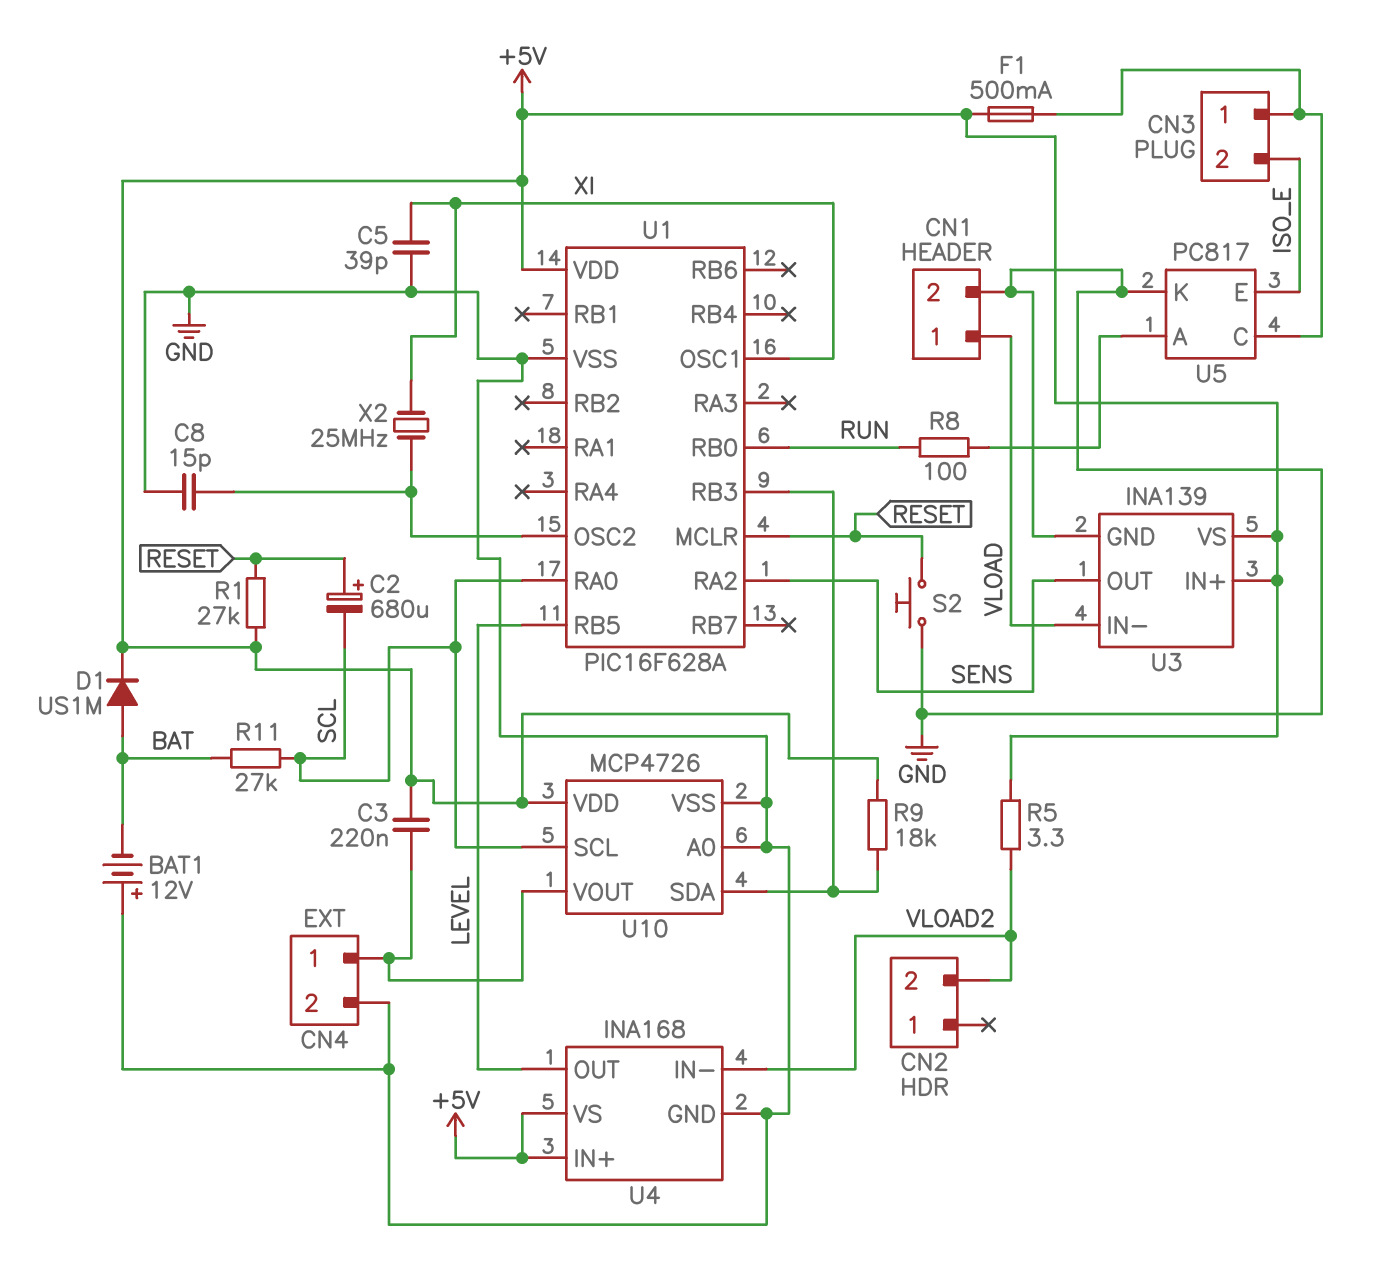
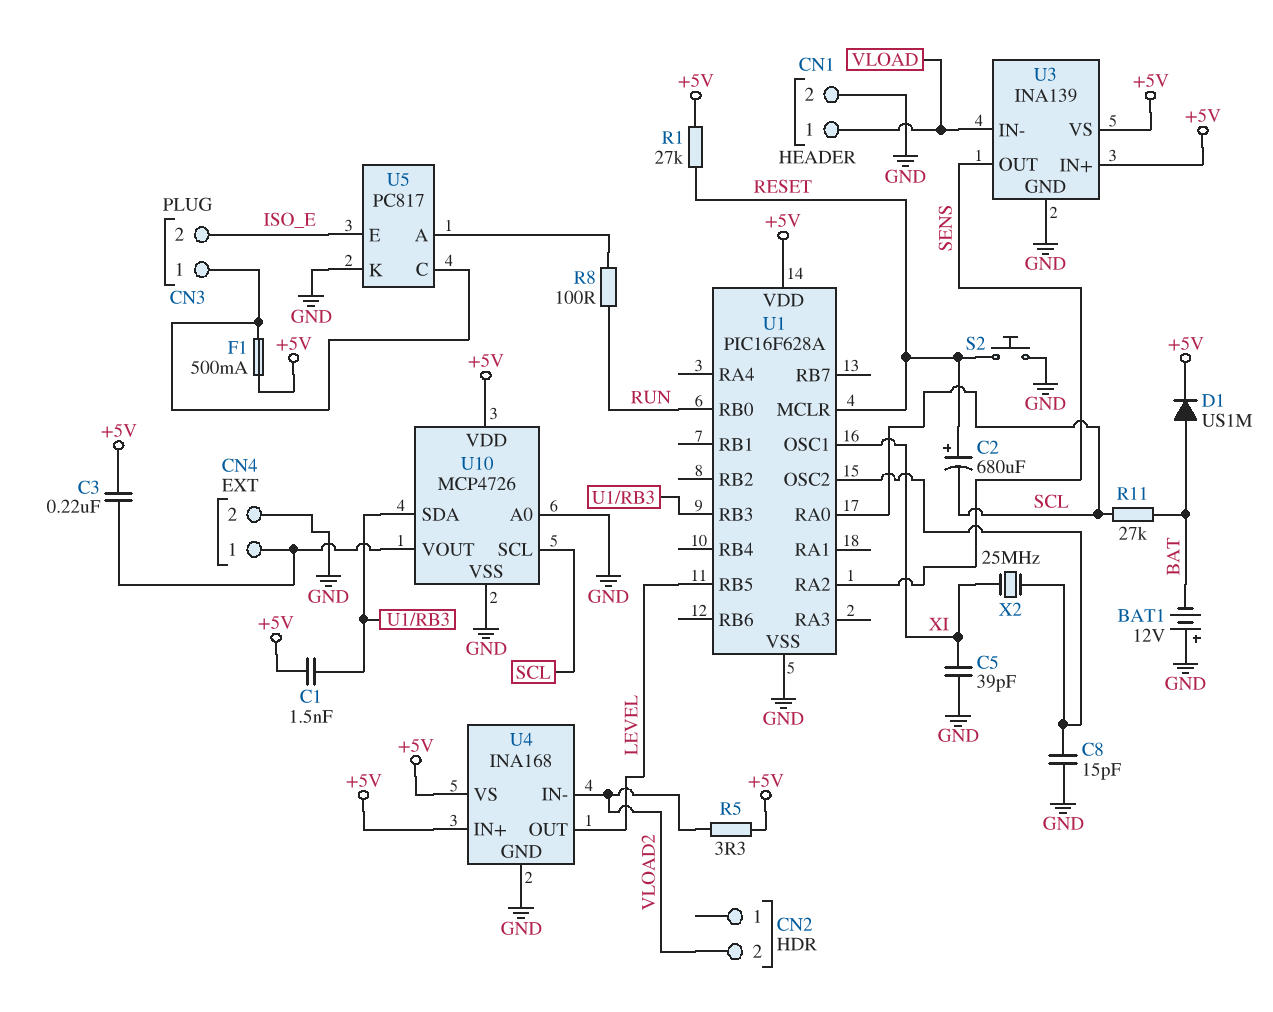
C1: none -> 1.5nF (+5V, U1/RB3)
R9: 18k (+5V, U1/RB3) -> none

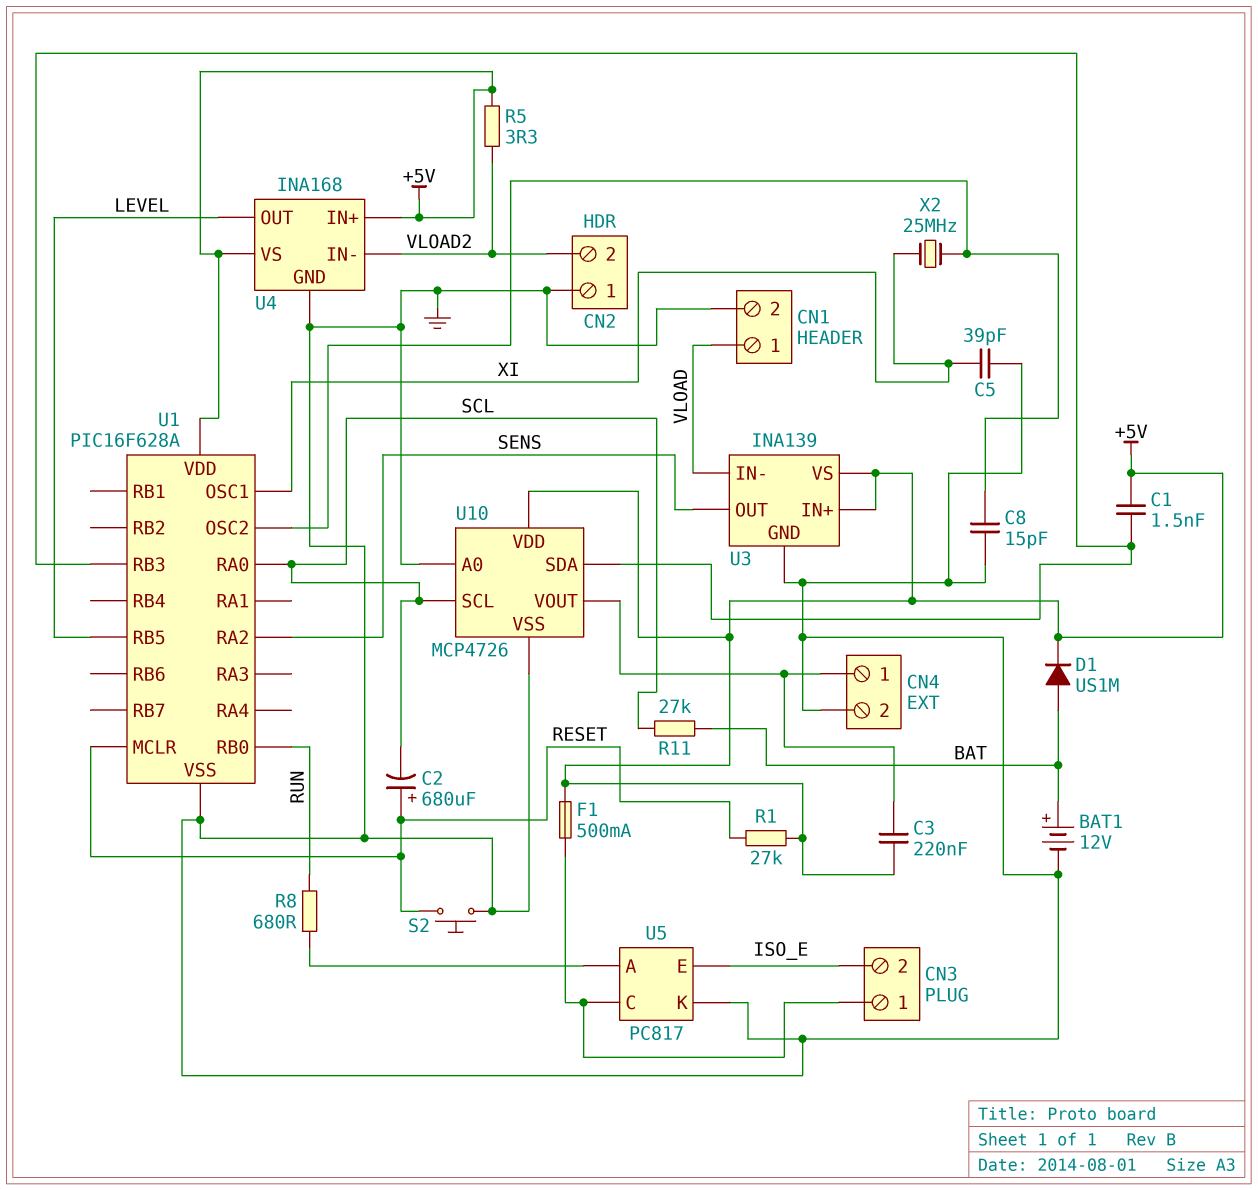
BAT1: 12V (plus GND, minus BAT) -> 12V (plus BAT, minus GND)
CN2 pin 1: none -> GND
R8: 100 (RUN, U5/A) -> 680 (RUN, U5/A)

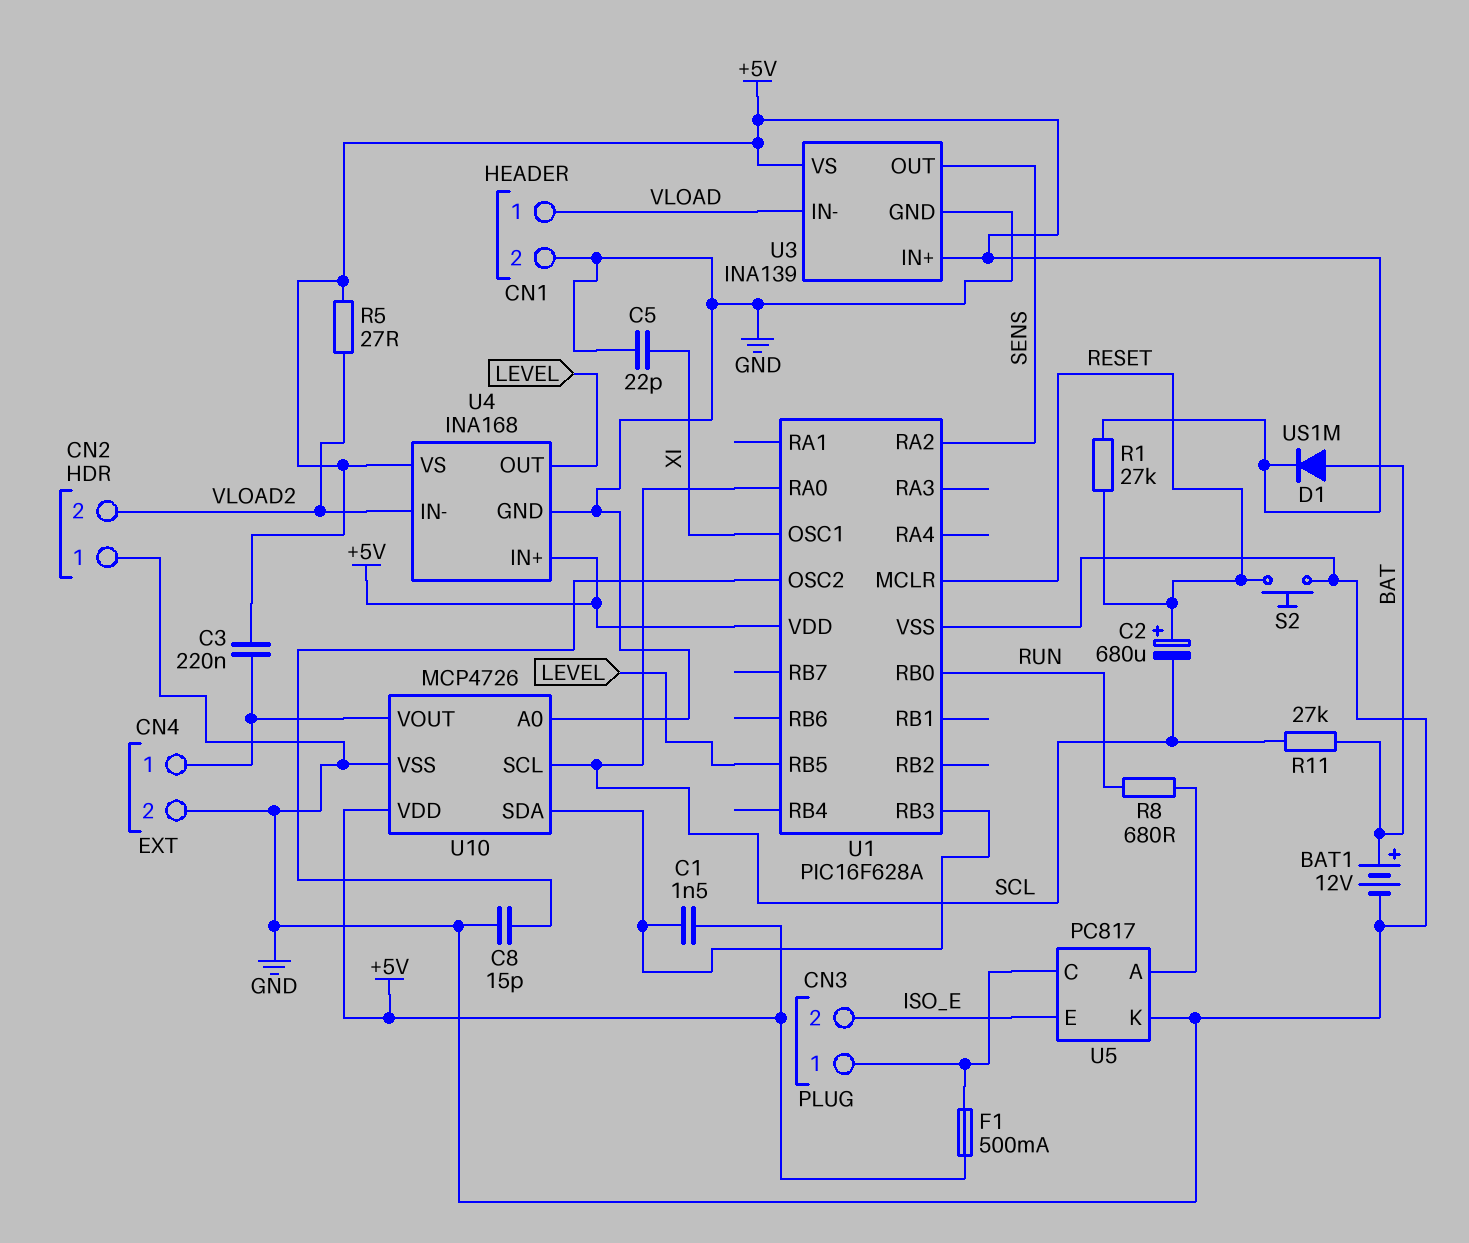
C5: 39pF (GND, XI) -> 22pF (GND, XI)
R5: 3.3 (+5V, VLOAD2) -> 27 (+5V, VLOAD2)
X2: 25MHz (U1/OSC2, XI) -> none

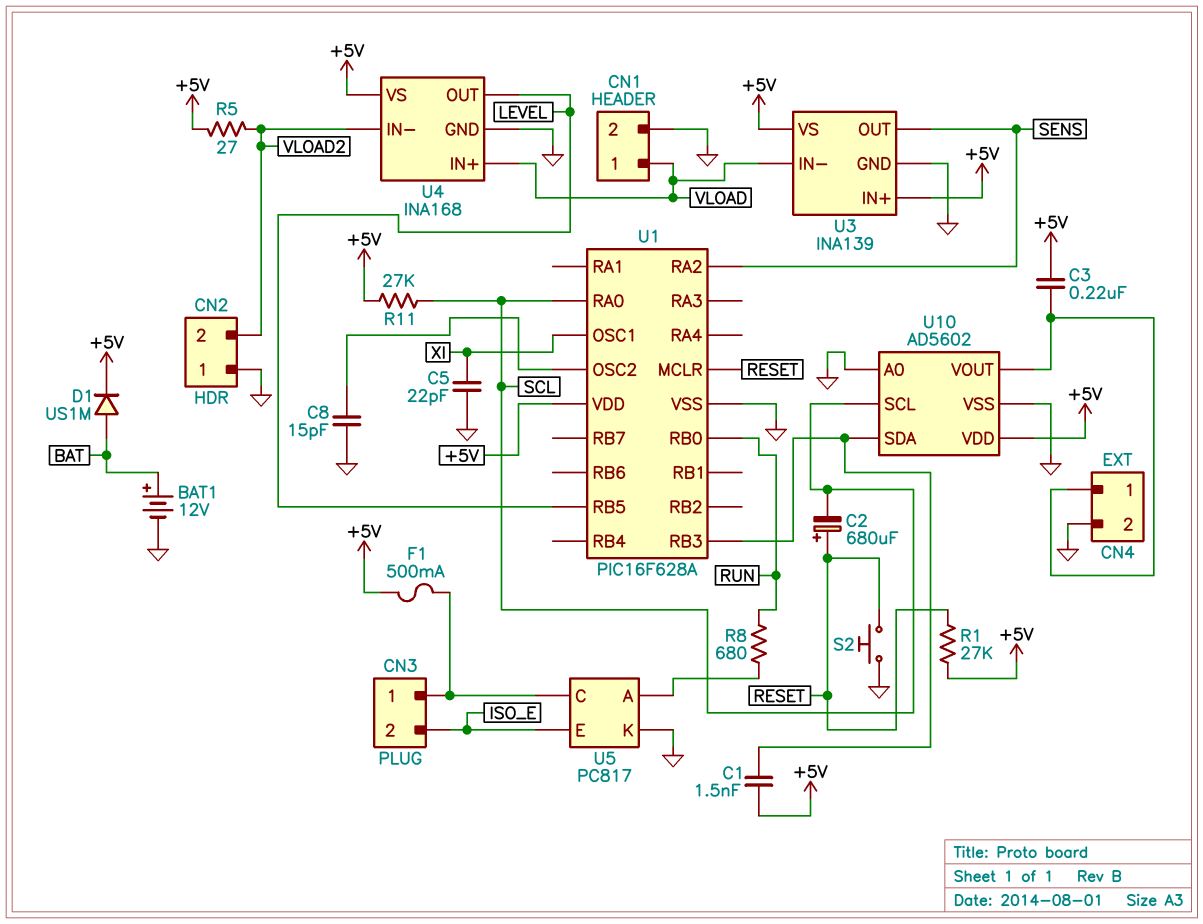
R11: 27k (BAT, SCL) -> 27k (+5V, SCL)
U4 pin IN+: +5V -> VLOAD
U10: MCP4726 -> AD5602

